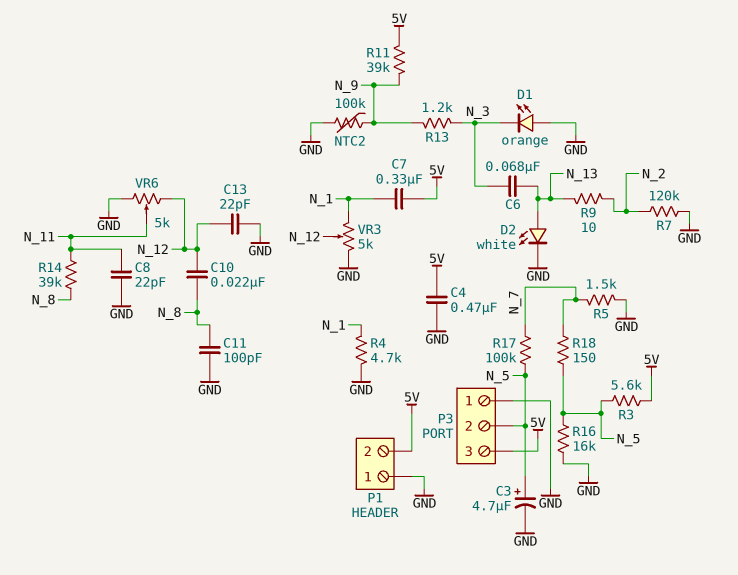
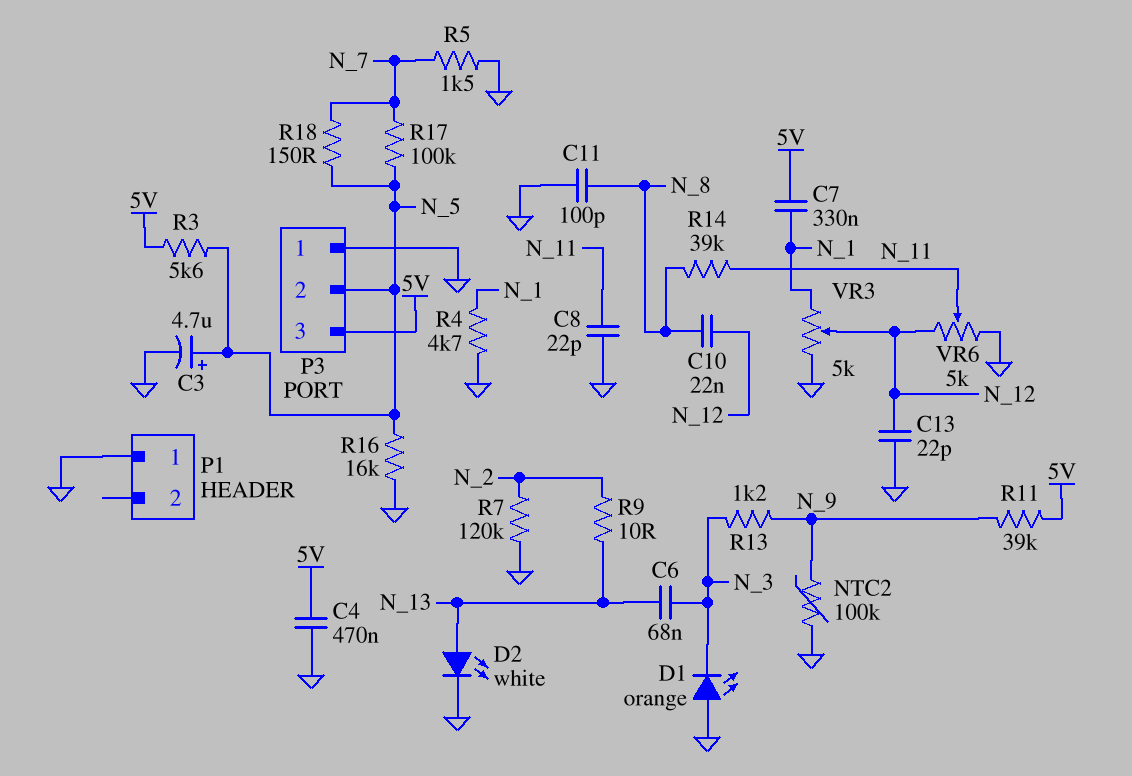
P1 pin 2: 5V -> none

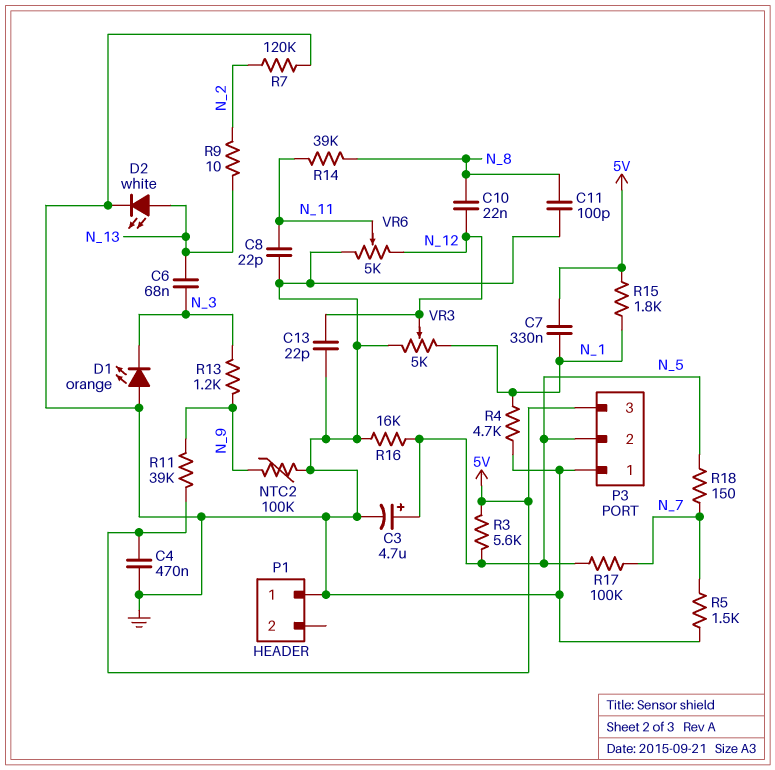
R15: none -> 1.8k (5V, N_1)

